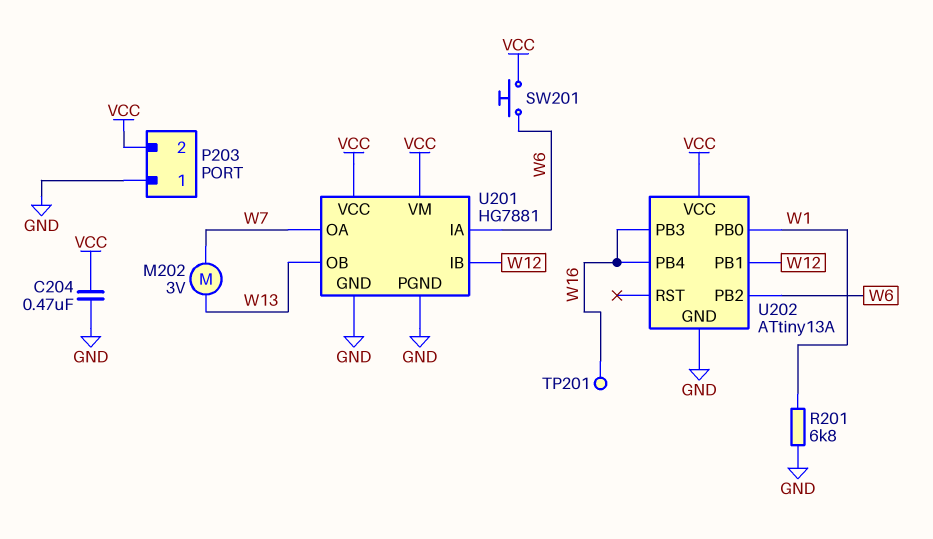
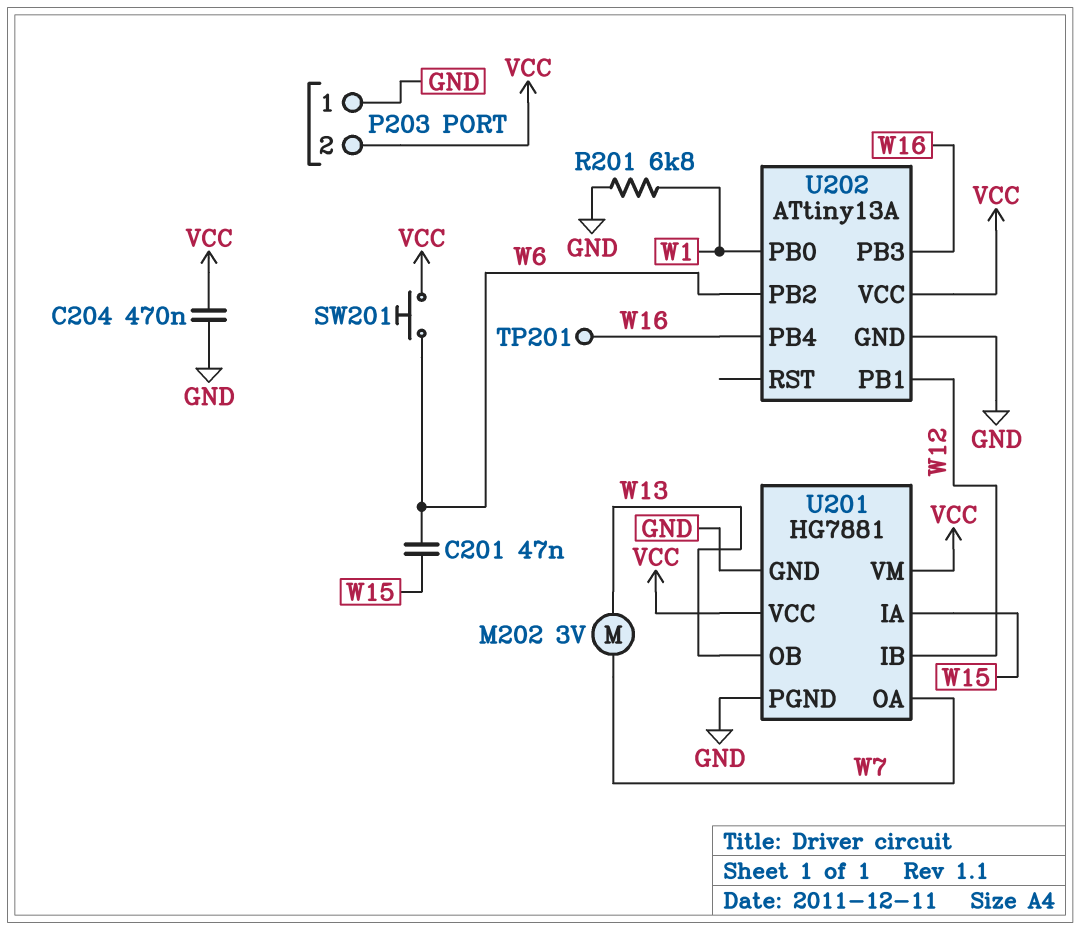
C201: none -> 47nF (W6, W15)
U201 pin IA: W6 -> W15

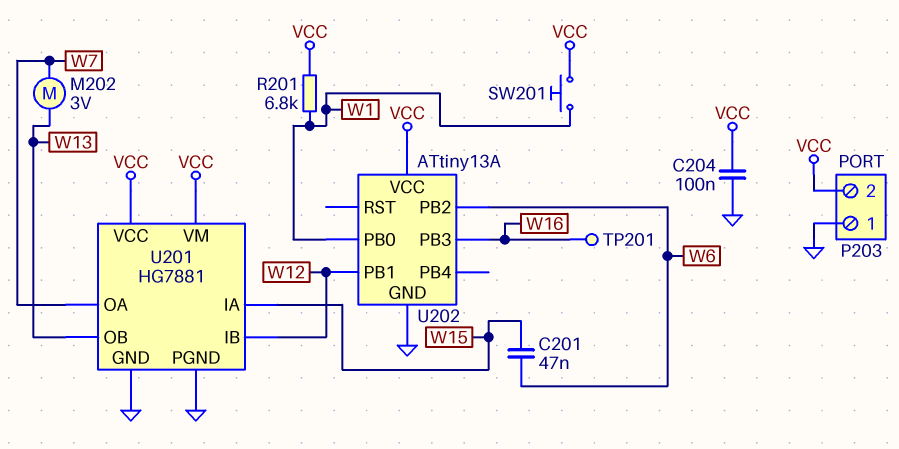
C204: 470nF (GND, VCC) -> 100nF (GND, VCC)
R201: 6.8k (GND, W1) -> 6.8k (VCC, W1)
SW201: button (VCC, W6) -> button (VCC, W1)
U202 pin PB4: W16 -> none

